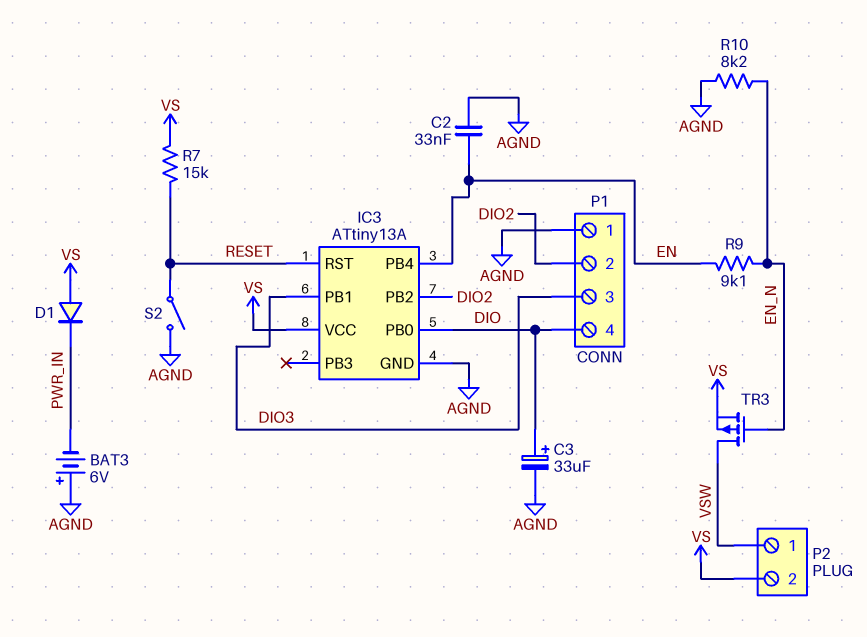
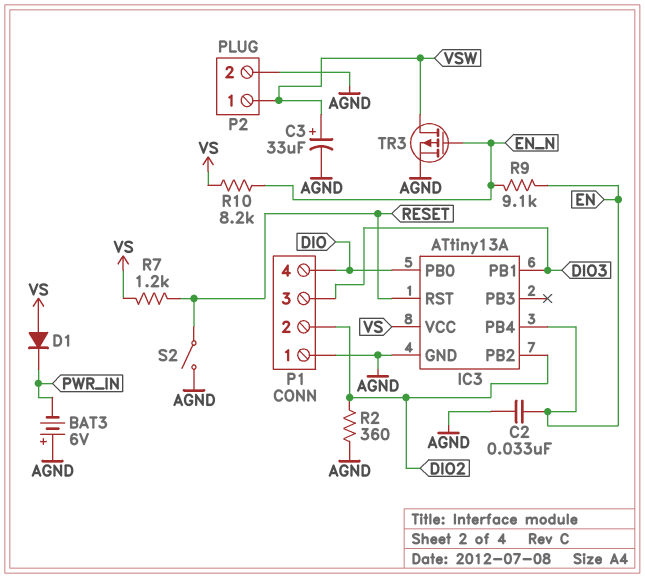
C3: 33uF (plus DIO, minus AGND) -> 33uF (plus VSW, minus AGND)
P2 pin 2: VS -> AGND
R2: none -> 360 (AGND, DIO2)
R7: 15k (RESET, VS) -> 1.2k (RESET, VS)
R10: 8.2k (AGND, EN_N) -> 8.2k (EN_N, VS)
TR3: PMOS (G EN_N, D VSW, S VS) -> PMOS (G EN_N, D VSW, S AGND)

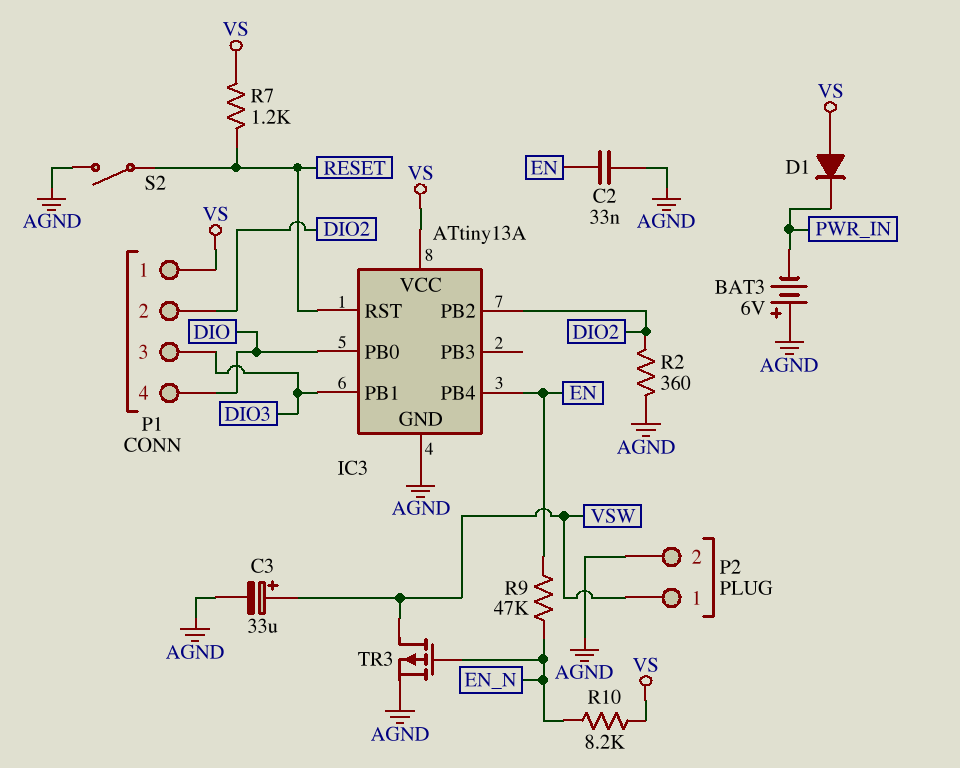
P1 pin 1: AGND -> VS
R9: 9.1k (EN, EN_N) -> 47k (EN, EN_N)

